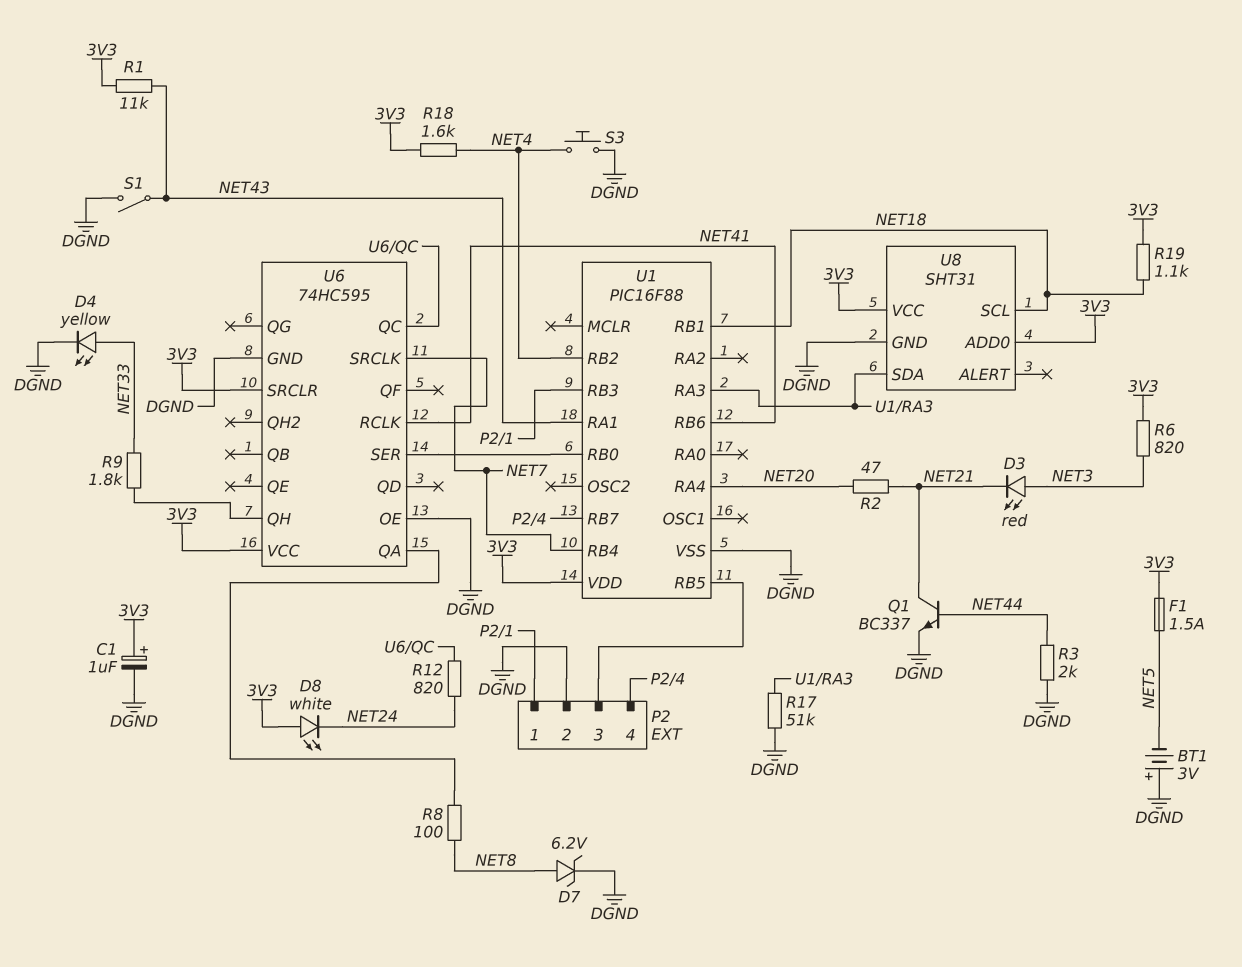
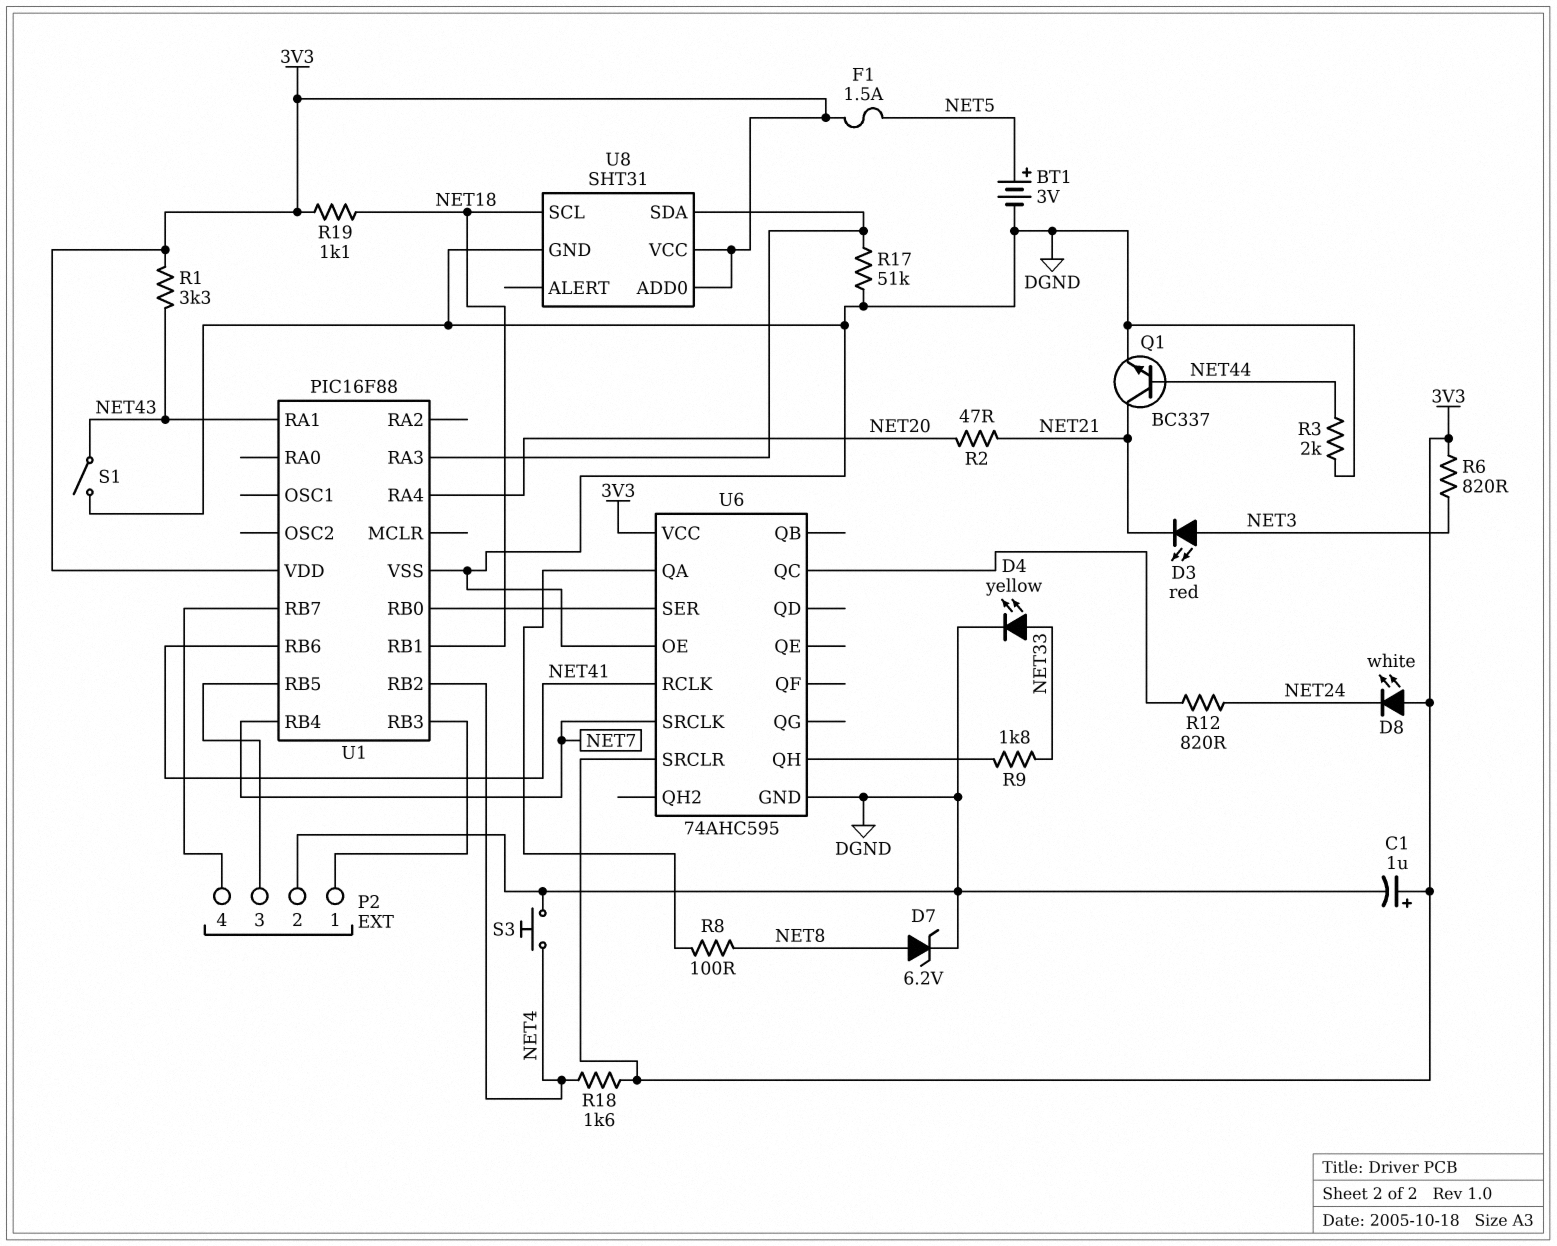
BT1: 3V (plus DGND, minus NET5) -> 3V (plus NET5, minus DGND)
R1: 11k (3V3, NET43) -> 3.3k (3V3, NET43)
U6: 74HC595 -> 74AHC595

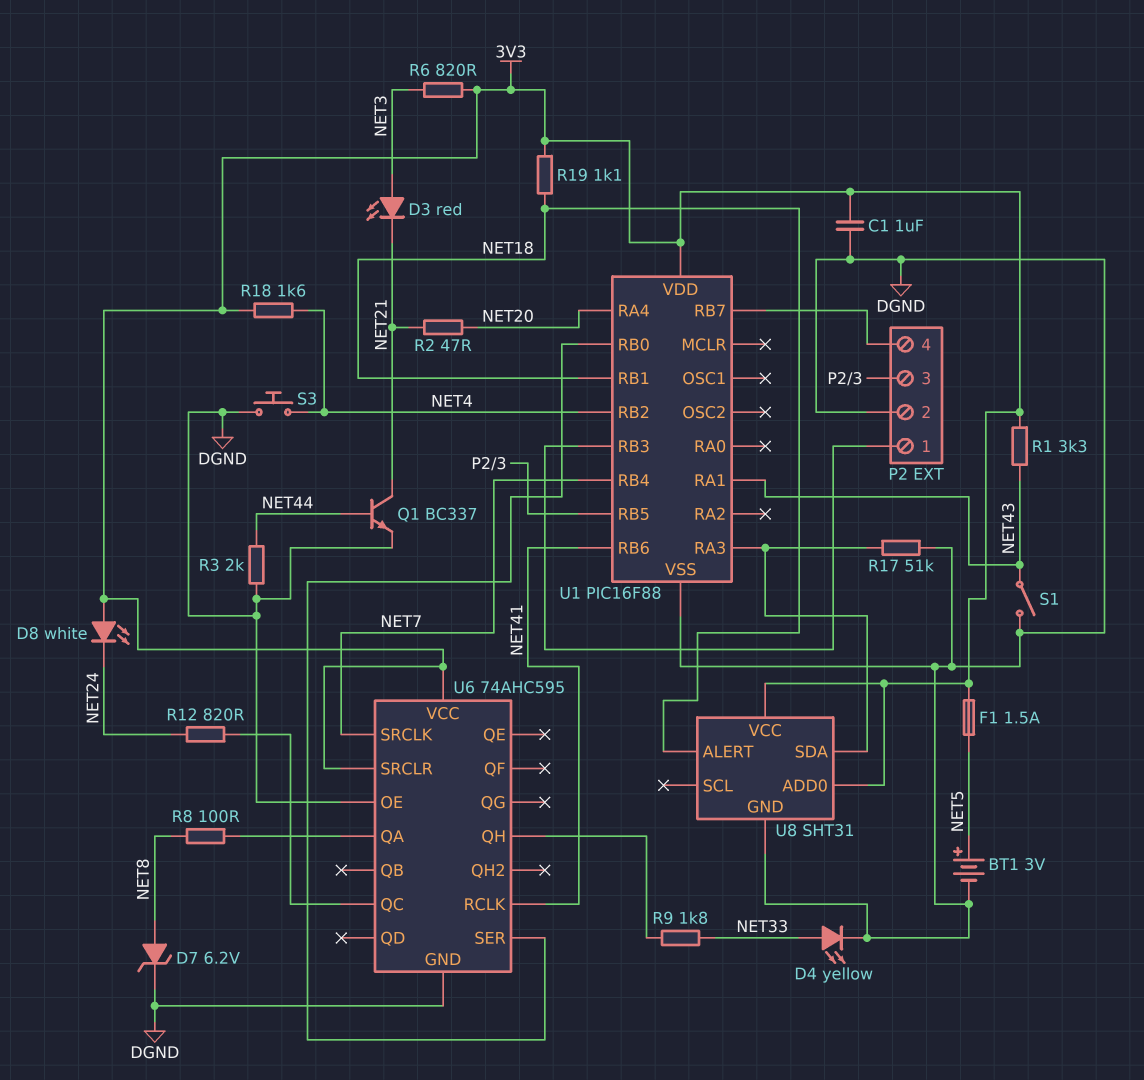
C1: 1uF (plus 3V3, minus DGND) -> 1uF (3V3, DGND)
U8 pin ALERT: none -> NET18
U8 pin SCL: NET18 -> none

